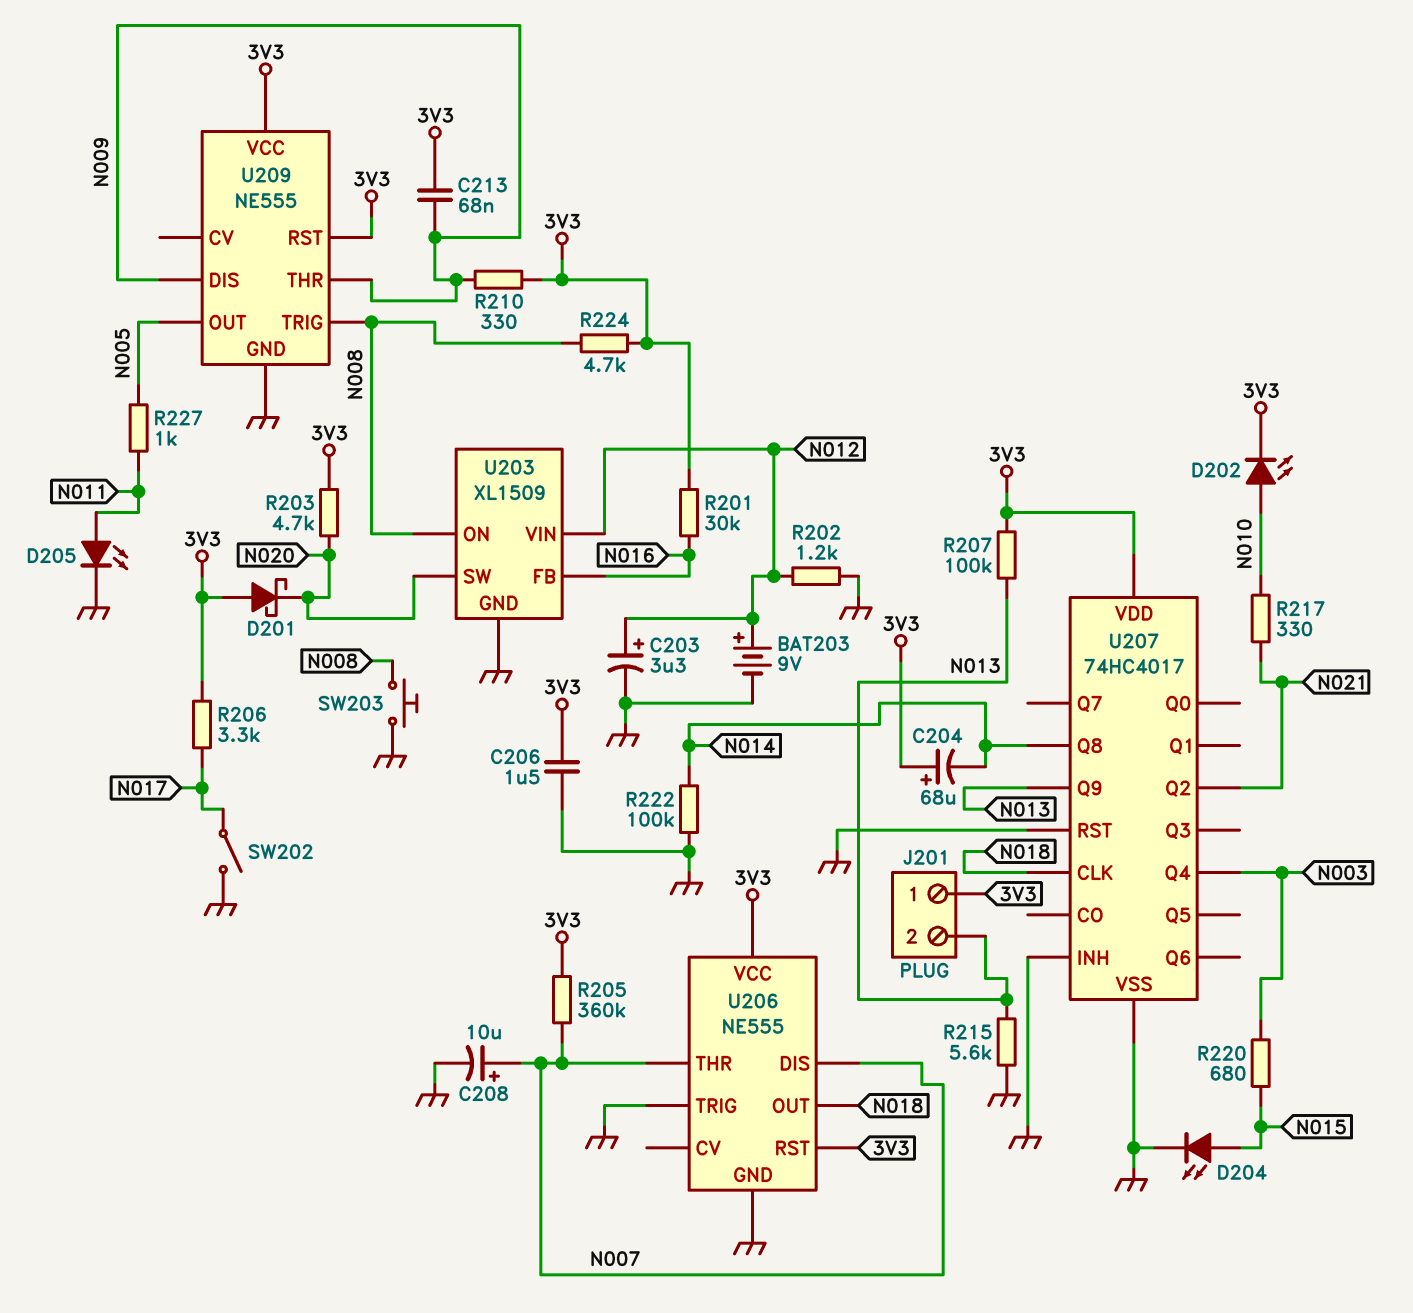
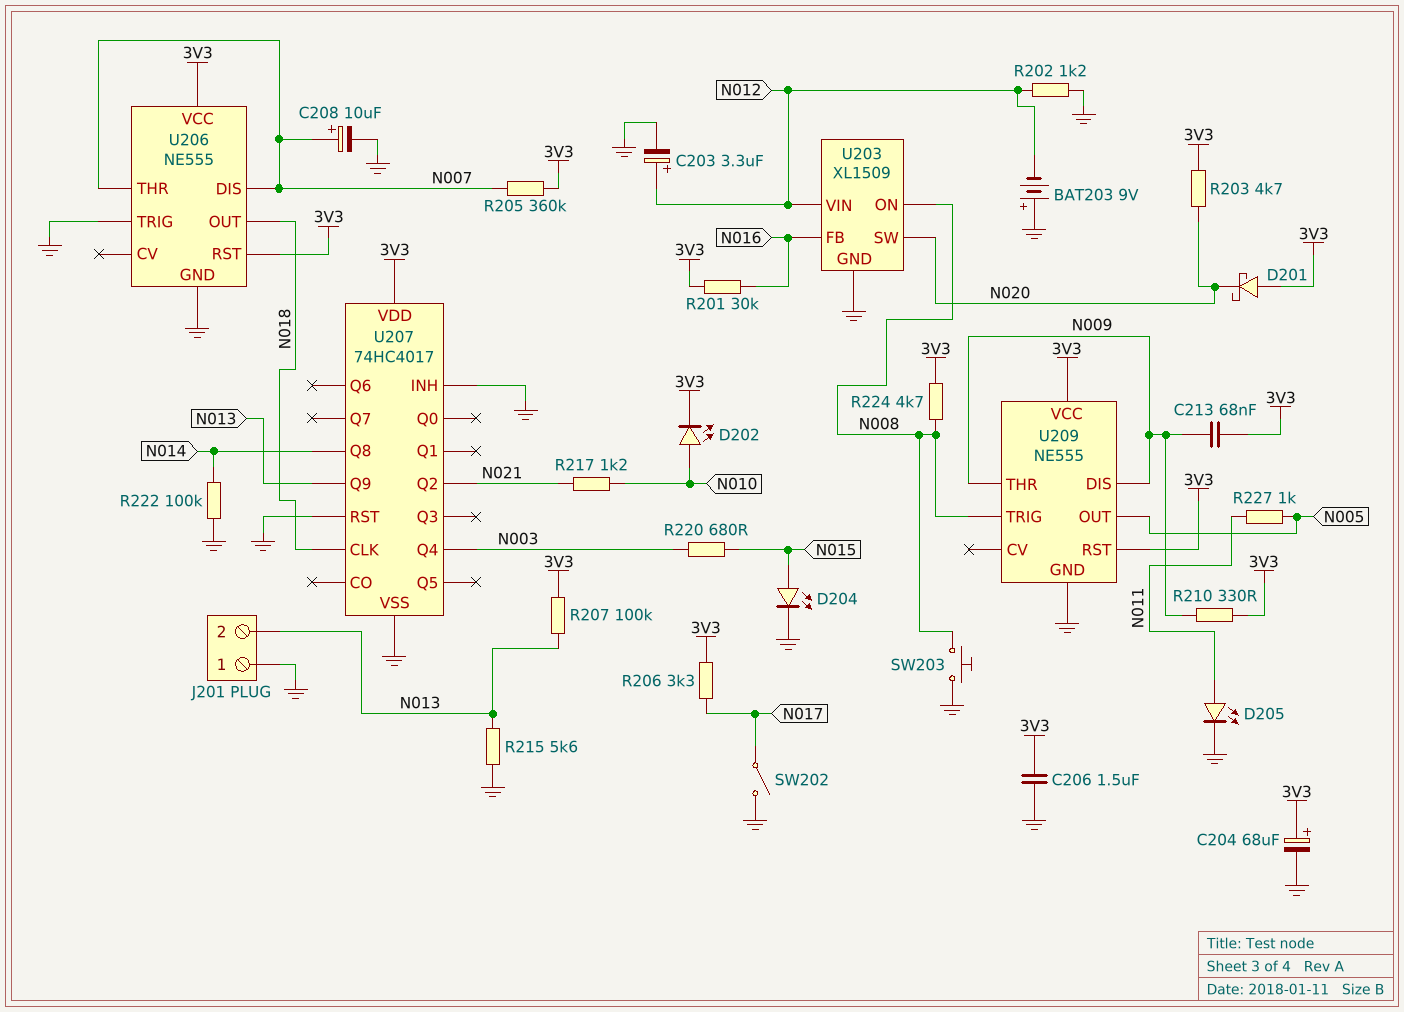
BAT203: 9V (plus N012, minus GND) -> 9V (plus GND, minus N012)
C204: 68uF (plus 3V3, minus N014) -> 68uF (plus 3V3, minus GND)
J201 pin 1: 3V3 -> GND
R217: 330 (N010, N021) -> 1.2k (N010, N021)

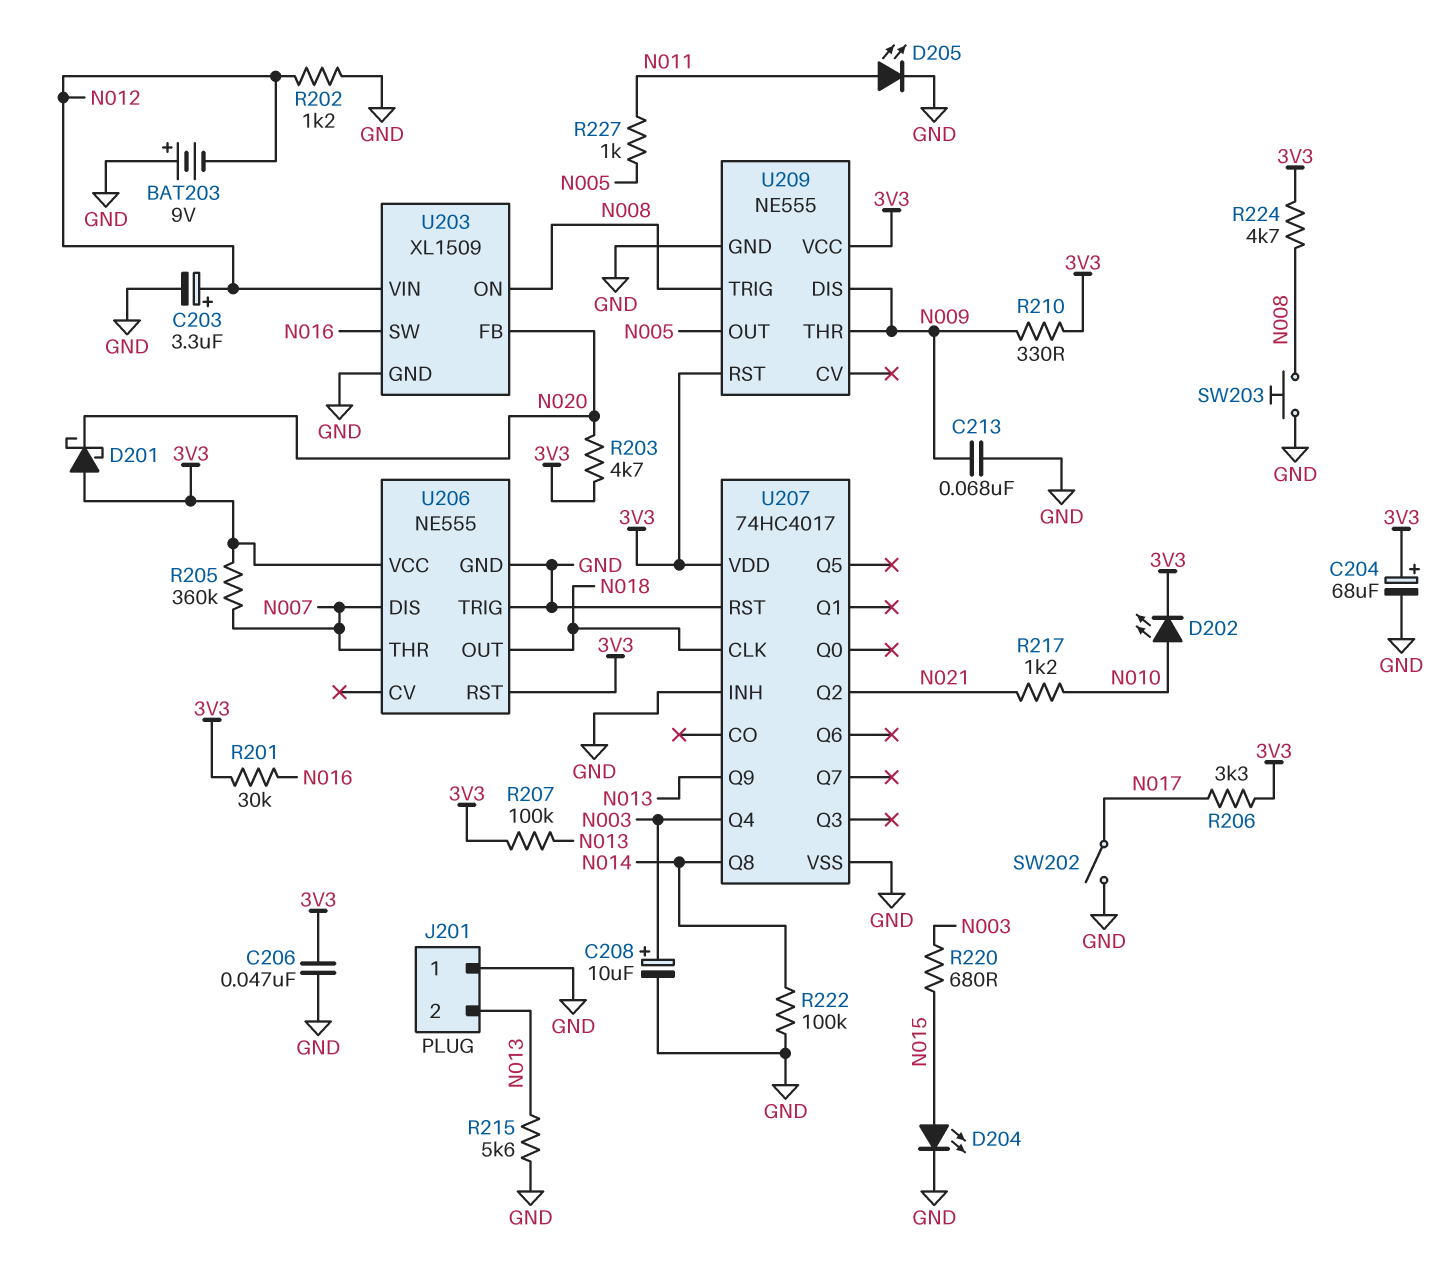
C206: 1.5uF (3V3, GND) -> 47nF (3V3, GND)
C208: 10uF (plus N007, minus GND) -> 10uF (plus N003, minus GND)
C213: 68nF (3V3, N009) -> 68nF (GND, N009)
U203 pin FB: N016 -> N020
U203 pin SW: N020 -> N016

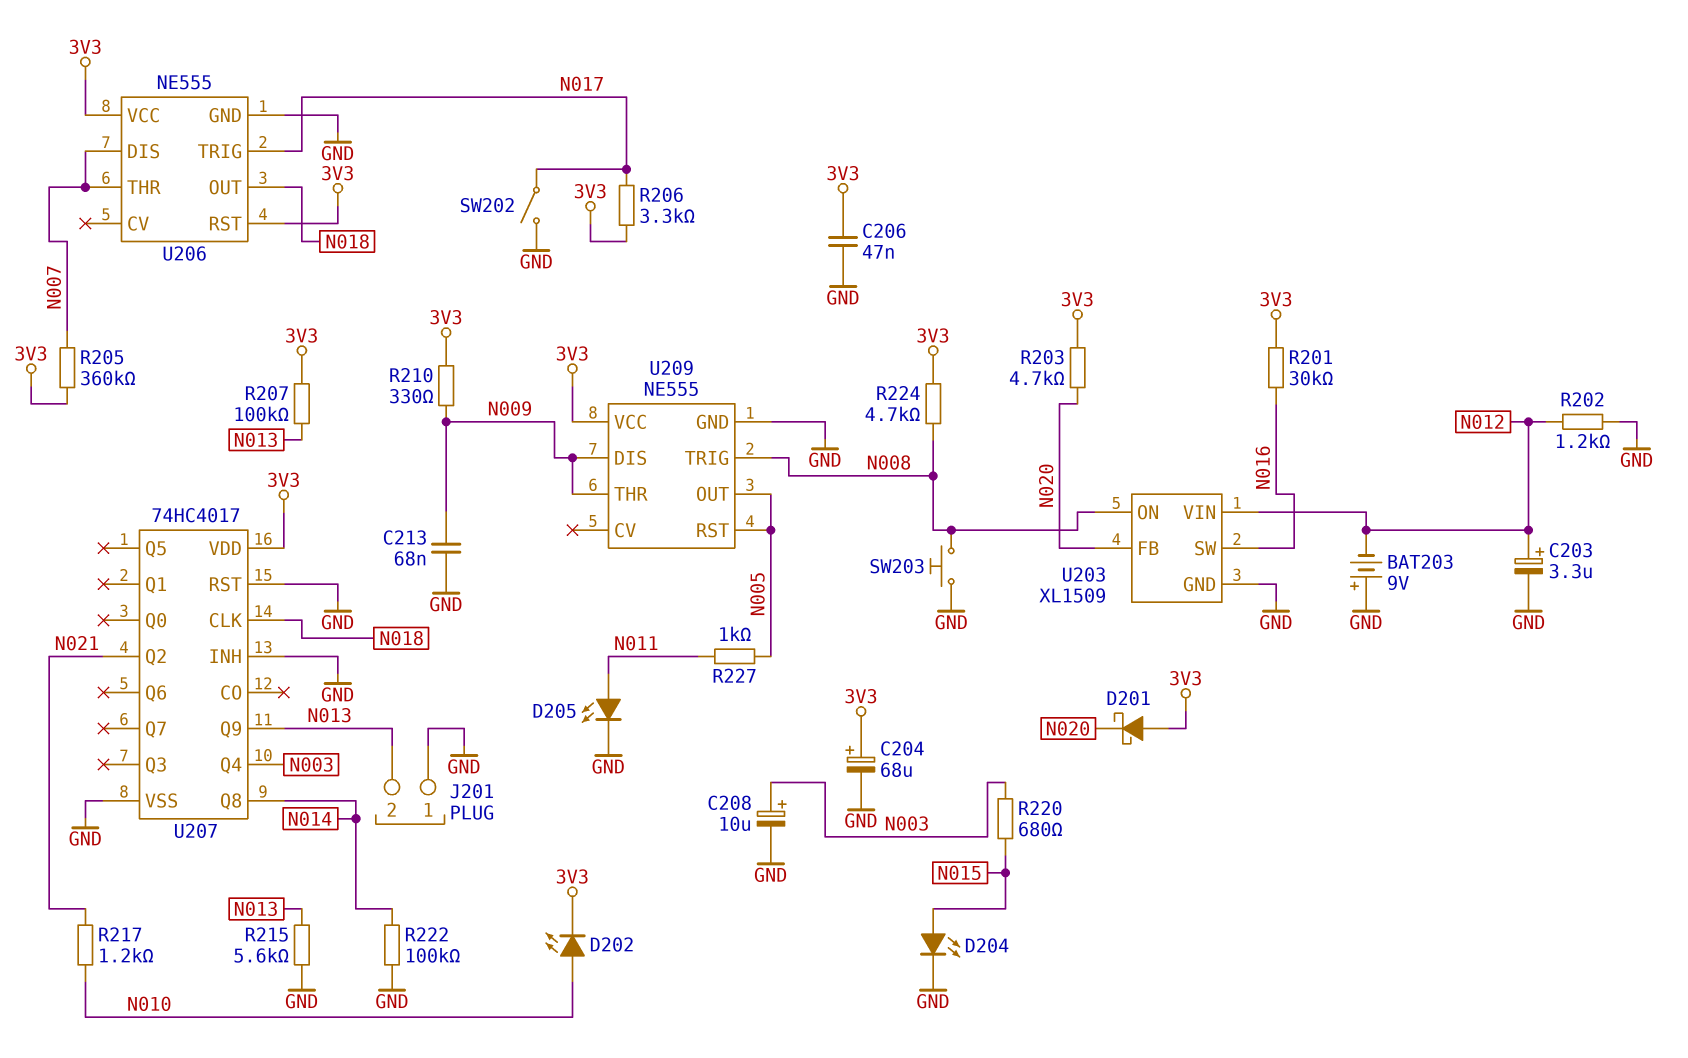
U206 pin TRIG: GND -> N017
U209 pin RST: 3V3 -> N005

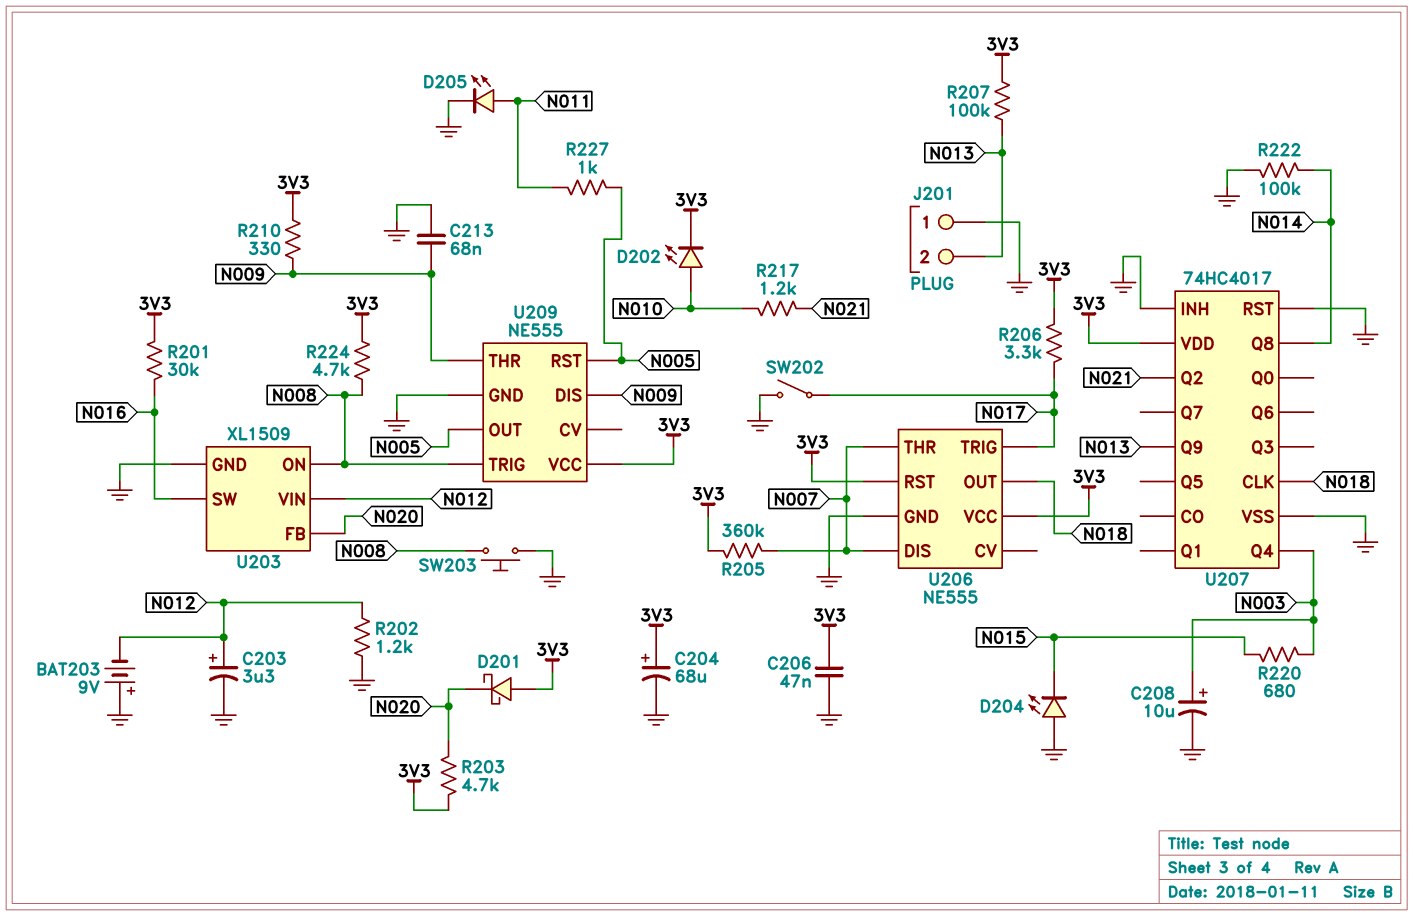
D204: LED (A N015, K GND) -> LED (A GND, K N015)
R215: 5.6k (GND, N013) -> none

